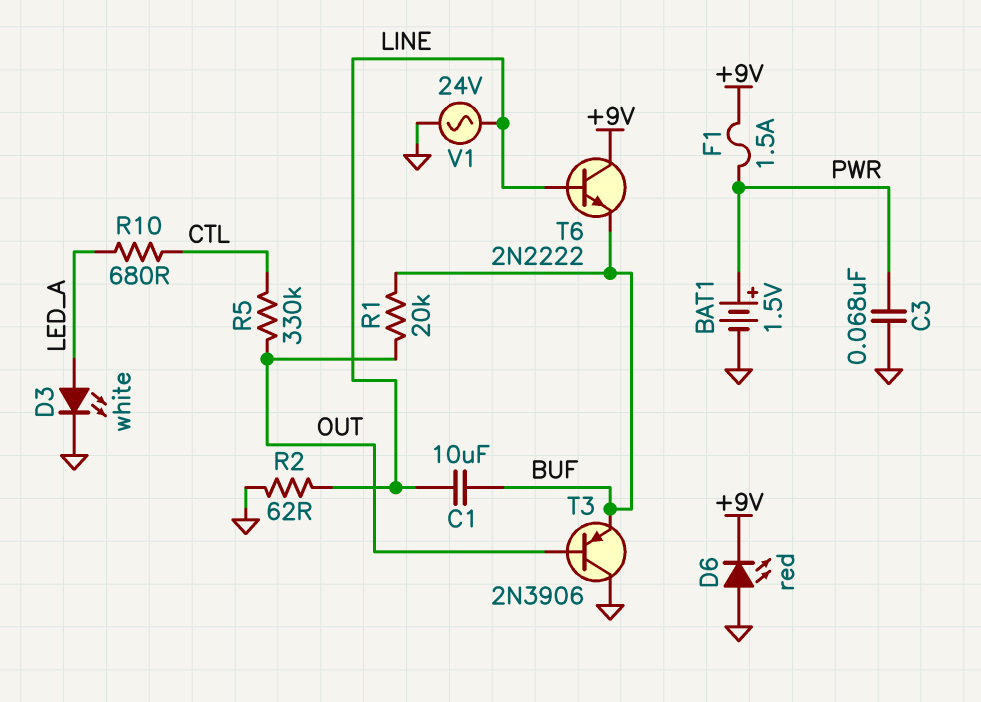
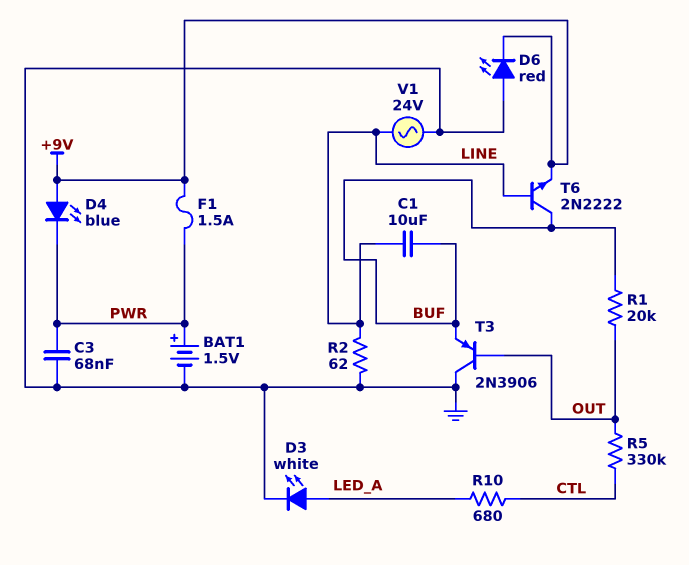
D4: none -> LED blue (A +9V, K PWR)
T6: NPN 2N2222 (B LINE, C +9V, E BUF) -> NPN 2N2222 (B LINE, C BUF, E +9V)

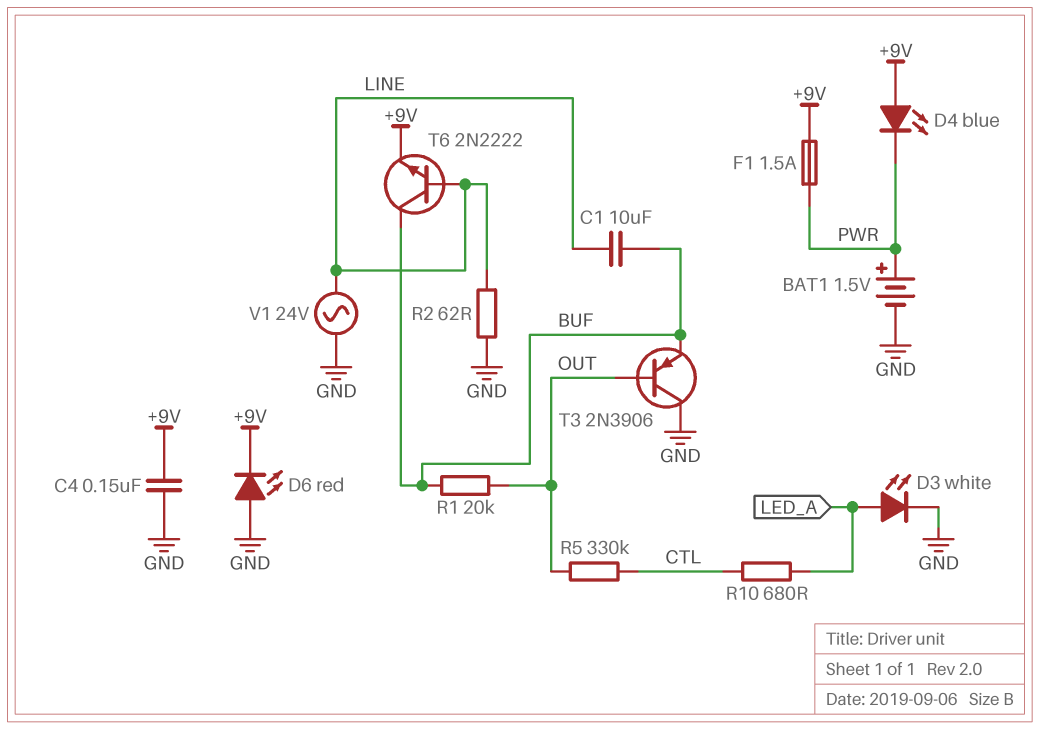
C3: 68nF (GND, PWR) -> none
C4: none -> 150nF (+9V, GND)

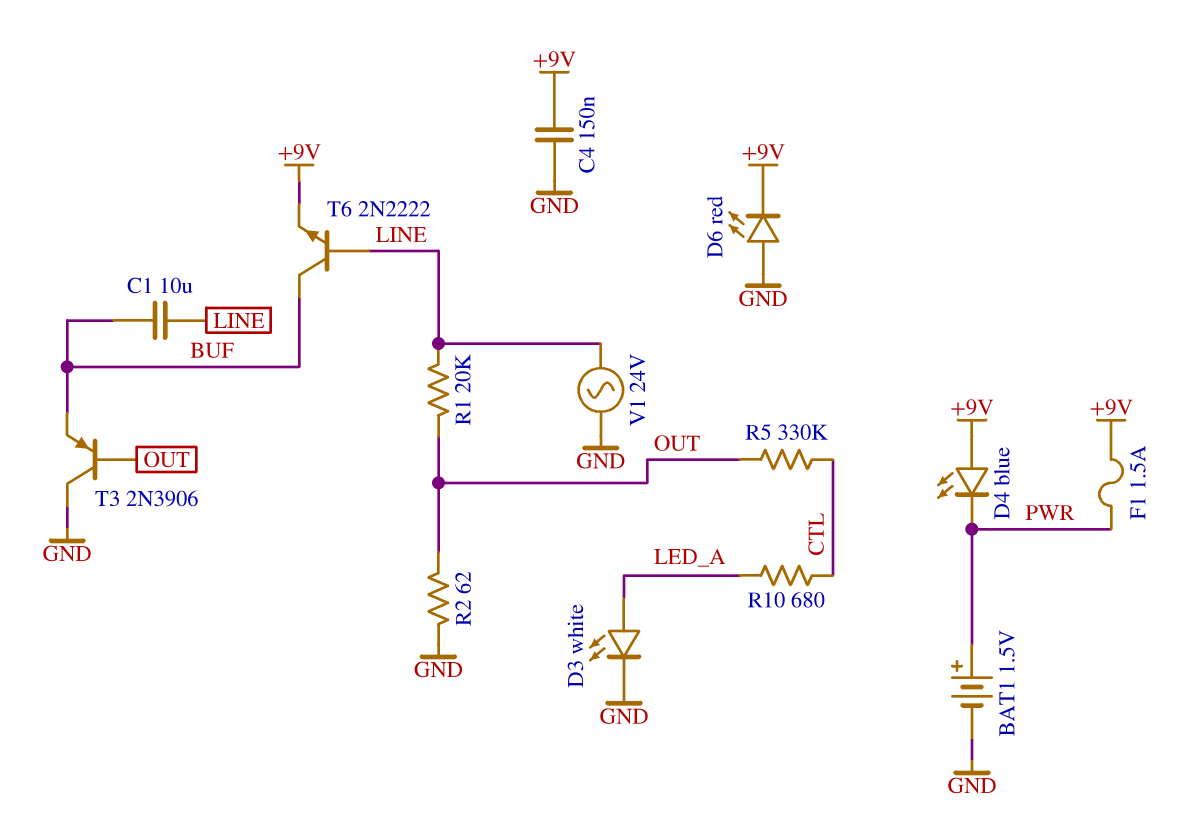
R1: 20k (BUF, OUT) -> 20k (LINE, OUT)
R2: 62 (GND, LINE) -> 62 (GND, OUT)

